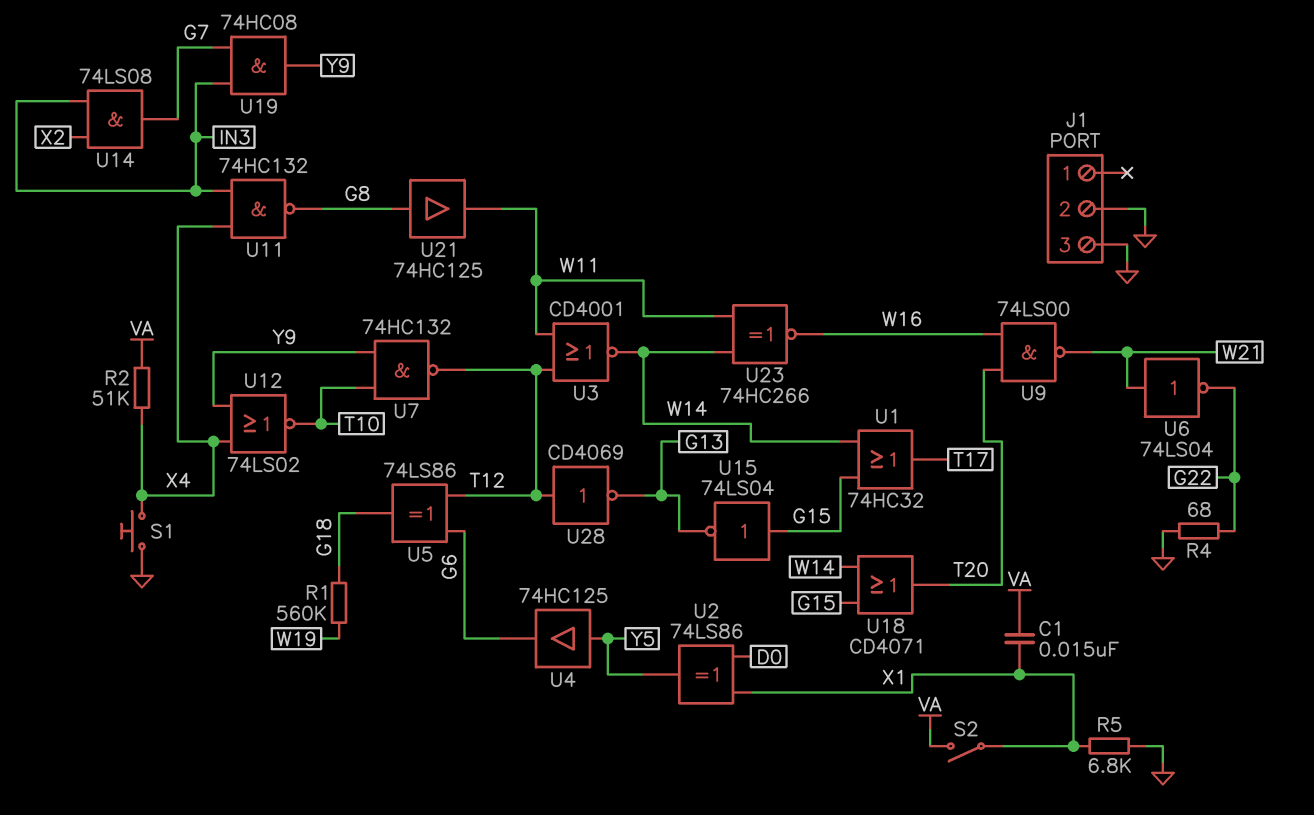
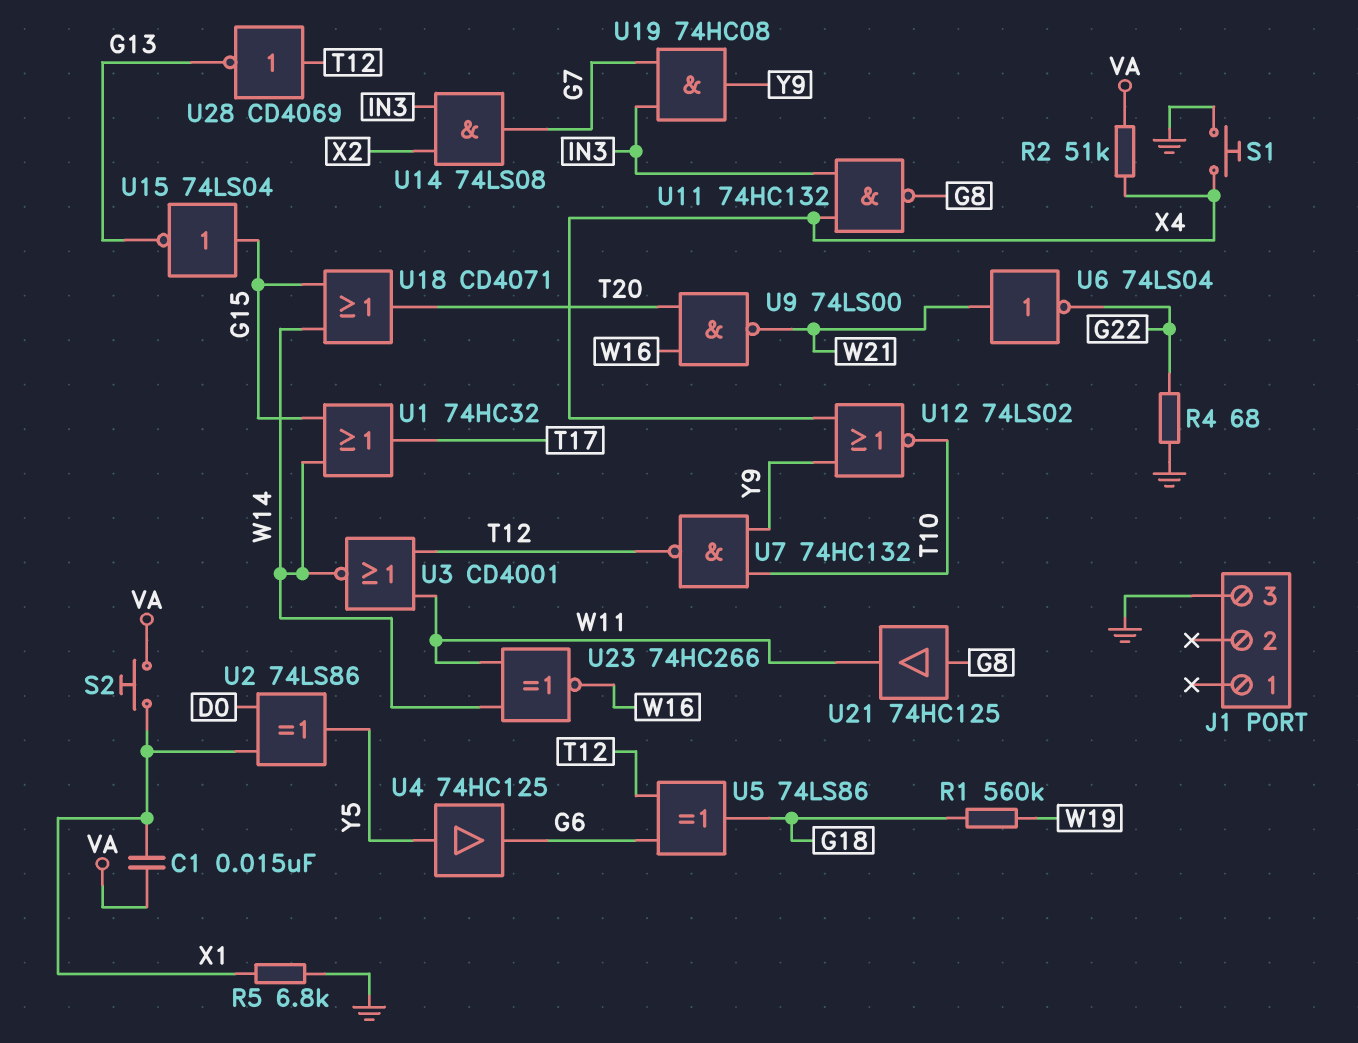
J1 pin 2: GND -> none
S2: switch (VA, X1) -> button (VA, X1)

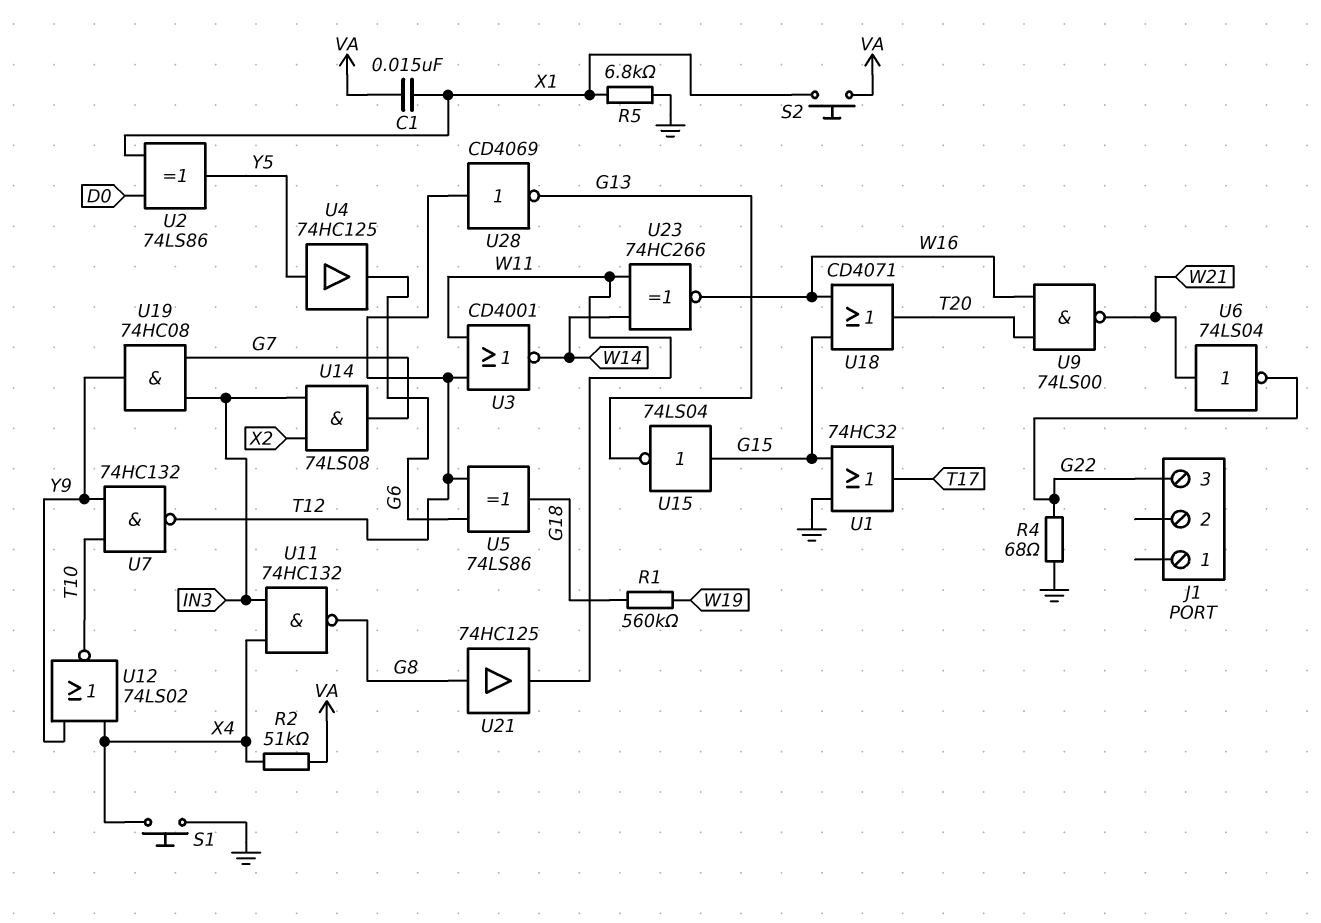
J1 pin 3: GND -> G22
U1: OR 74HC32 (in G15, in W14, out T17) -> OR 74HC32 (in G15, in GND, out T17)
U18: OR CD4071 (in G15, in W14, out T20) -> OR CD4071 (in G15, in W16, out T20)

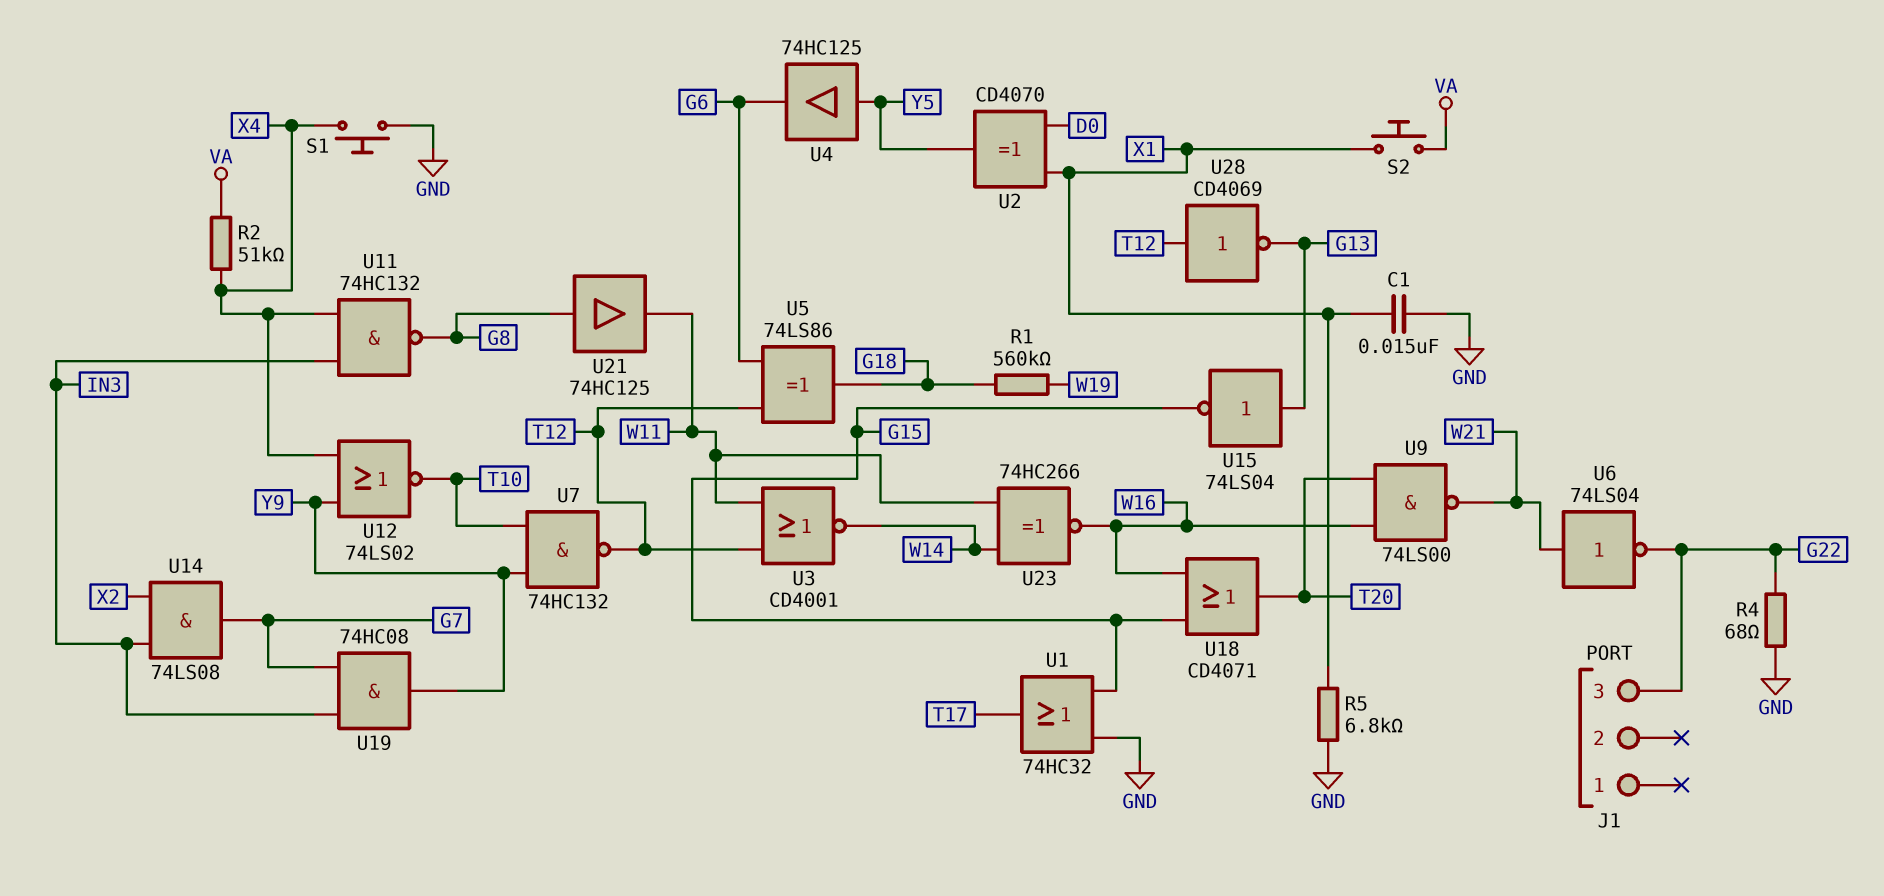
C1: 15nF (VA, X1) -> 15nF (GND, X1)
U2: XOR 74LS86 (in D0, in X1, out Y5) -> XOR CD4070 (in D0, in X1, out Y5)
U15: NOT 74LS04 (in G15, out G13) -> NOT 74LS04 (in G13, out G15)

